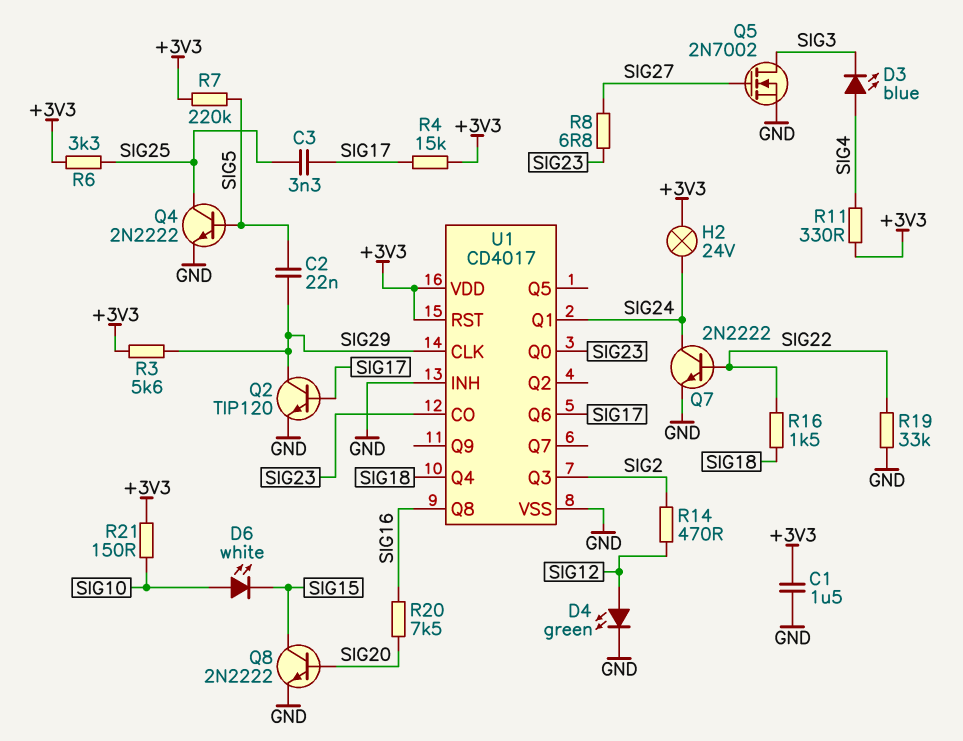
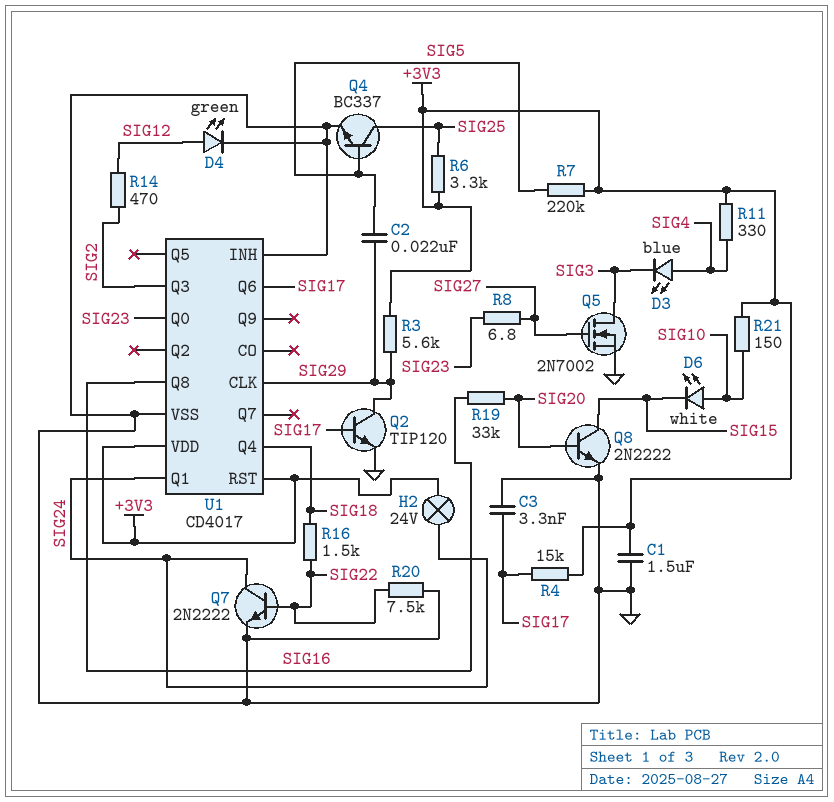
C3: 3.3nF (SIG17, SIG25) -> 3.3nF (GND, SIG17)
Q4: NPN 2N2222 (B SIG5, C SIG25, E GND) -> NPN BC337 (B SIG5, C SIG25, E GND)
R19: 33k (GND, SIG22) -> 33k (SIG16, SIG20)
R20: 7.5k (SIG16, SIG20) -> 7.5k (GND, SIG22)
U1 pin CO: SIG23 -> none

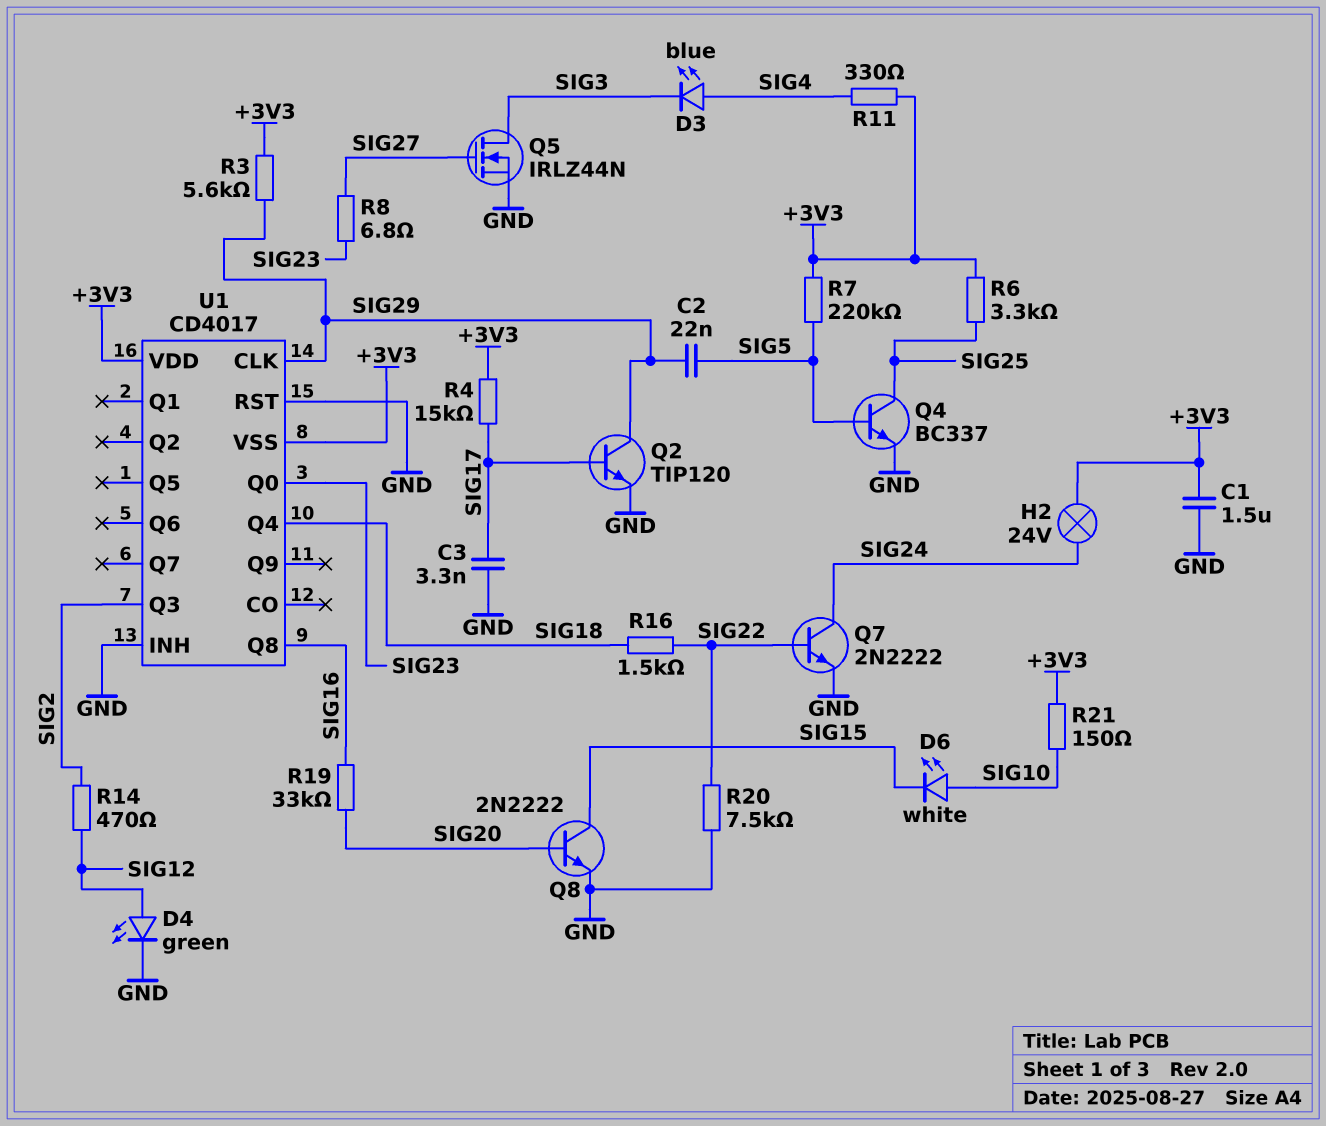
Q5: NMOS 2N7002 (G SIG27, D SIG3, S GND) -> NMOS IRLZ44N (G SIG27, D SIG3, S GND)
U1 pin Q1: SIG24 -> none
U1 pin Q6: SIG17 -> none
U1 pin RST: +3V3 -> GND
U1 pin VSS: GND -> +3V3

